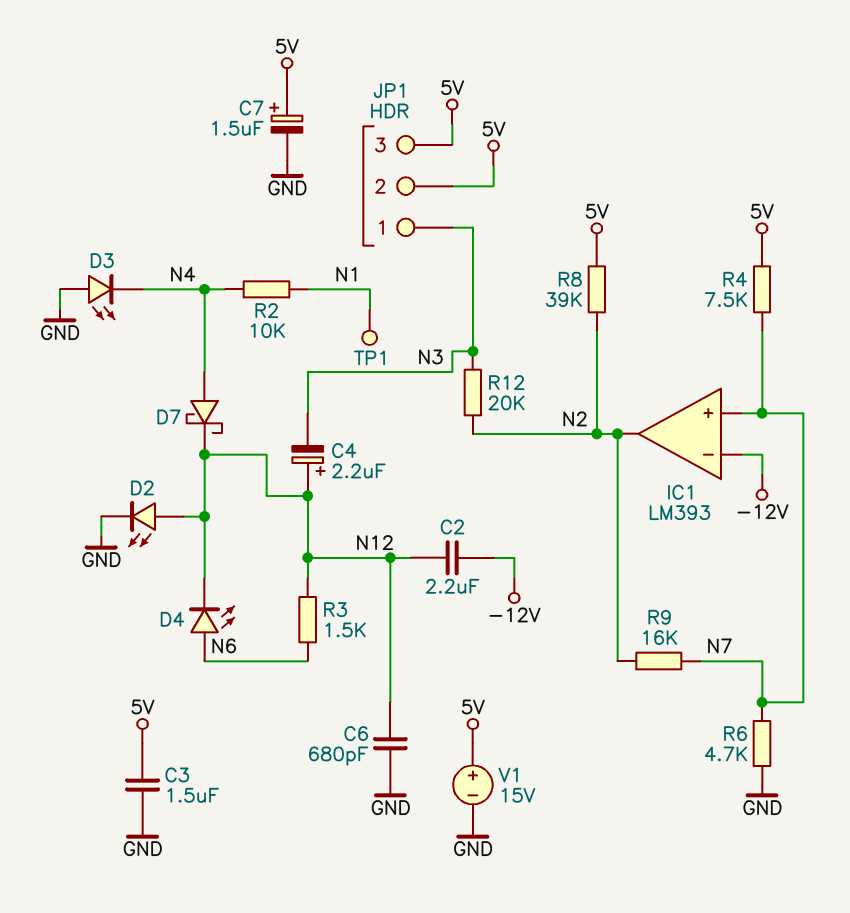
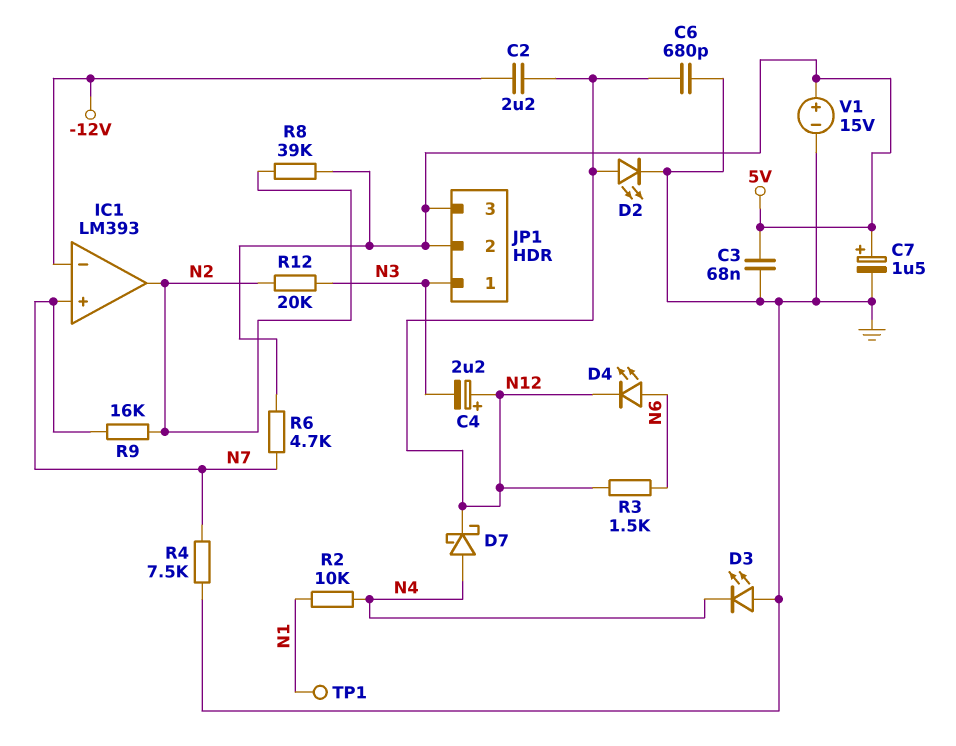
C3: 1.5uF (5V, GND) -> 68nF (5V, GND)
R4: 7.5k (5V, N7) -> 7.5k (GND, N7)
R6: 4.7k (GND, N7) -> 4.7k (5V, N7)

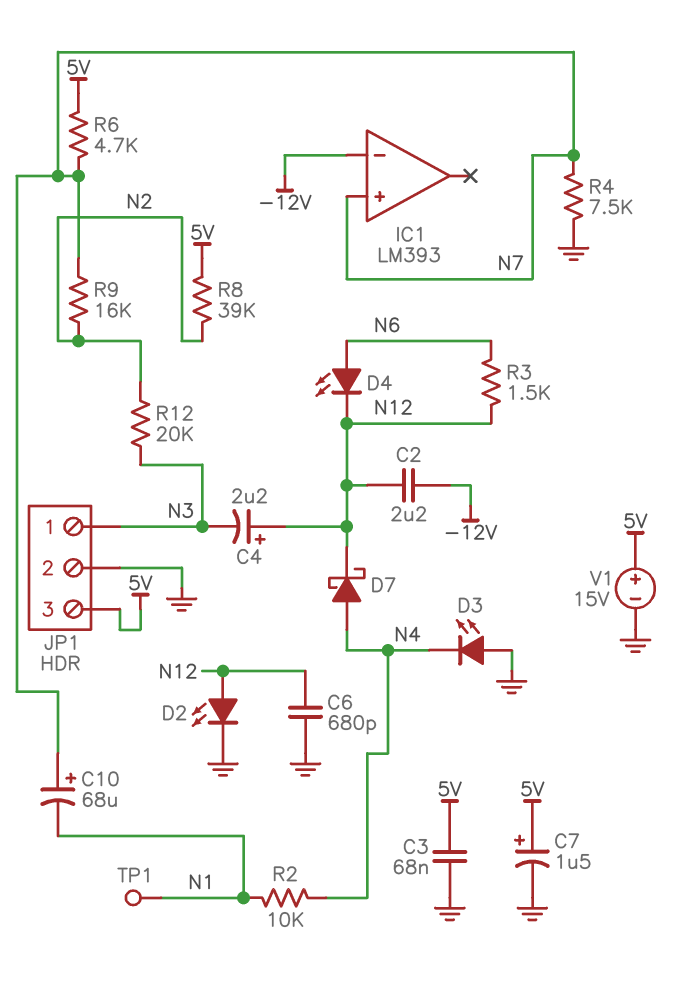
C10: none -> 68uF (plus N7, minus N1)
IC1 pin out: N2 -> none
JP1 pin 2: 5V -> GND

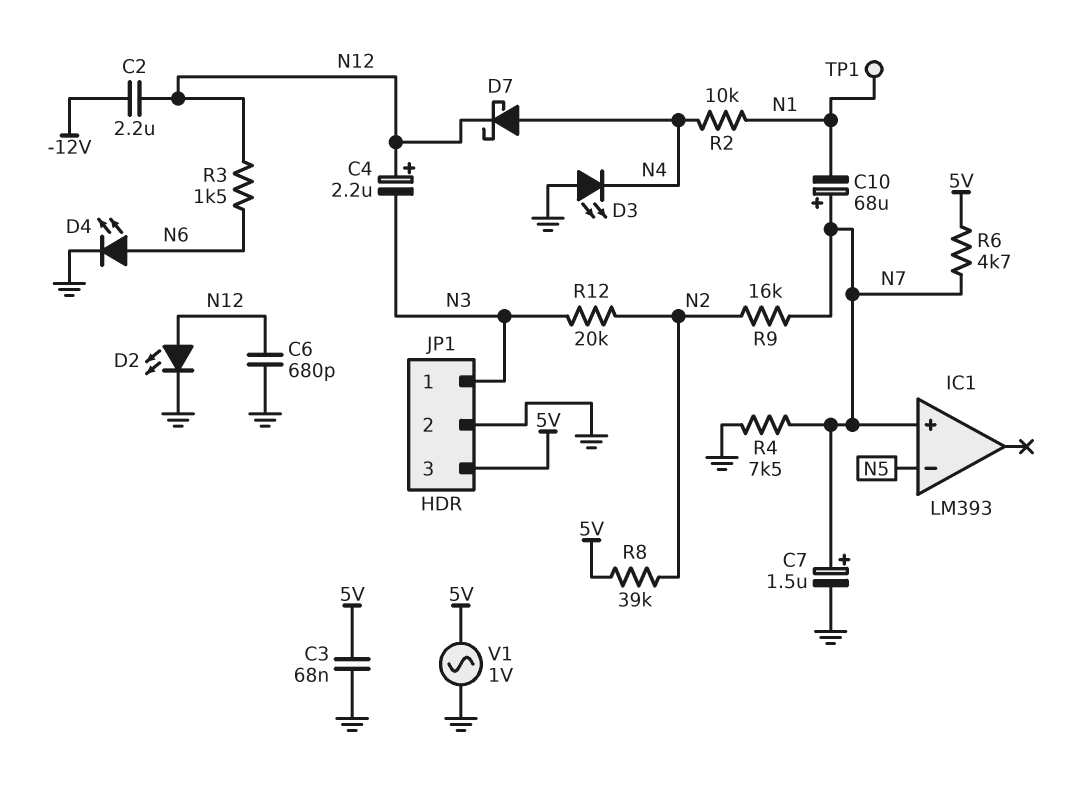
C7: 1.5uF (plus 5V, minus GND) -> 1.5uF (plus N7, minus GND)
D4: LED (A N6, K N12) -> LED (A N6, K GND)
IC1 pin in-: -12V -> N5
V1: 15V (plus 5V, minus GND) -> AC 1V (5V, GND)

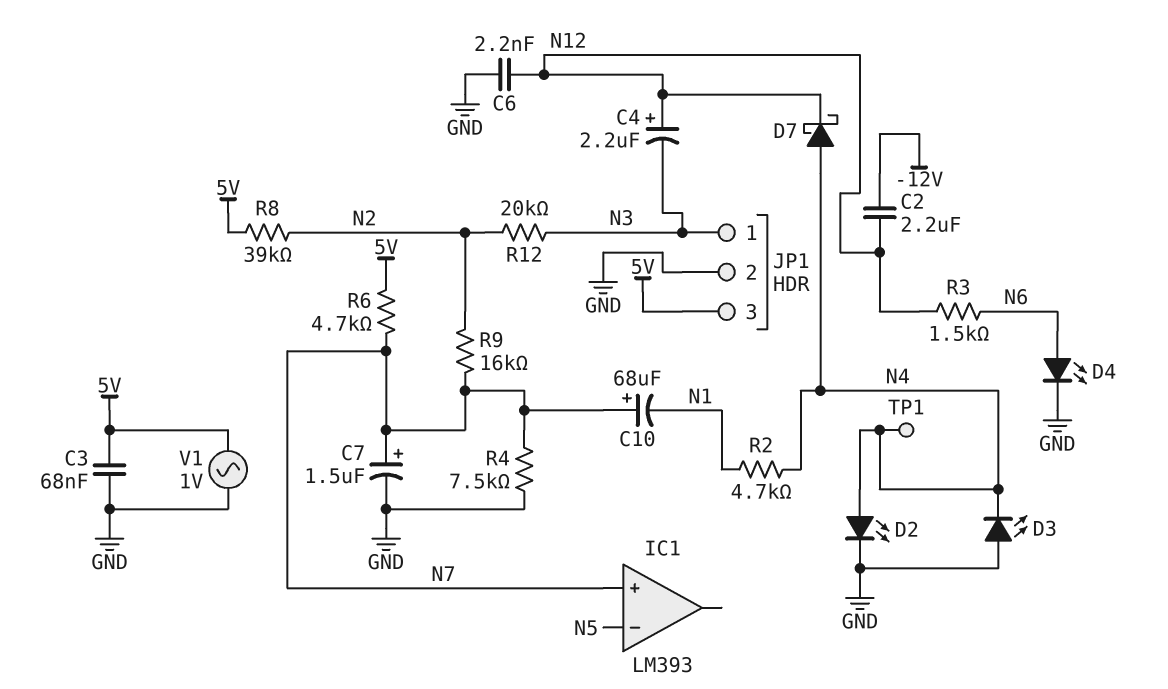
C6: 680pF (GND, N12) -> 2.2nF (GND, N12)
D2: LED (A N12, K GND) -> LED (A N4, K GND)
R2: 10k (N1, N4) -> 4.7k (N1, N4)
TP1: test point (N1) -> test point (N4)

